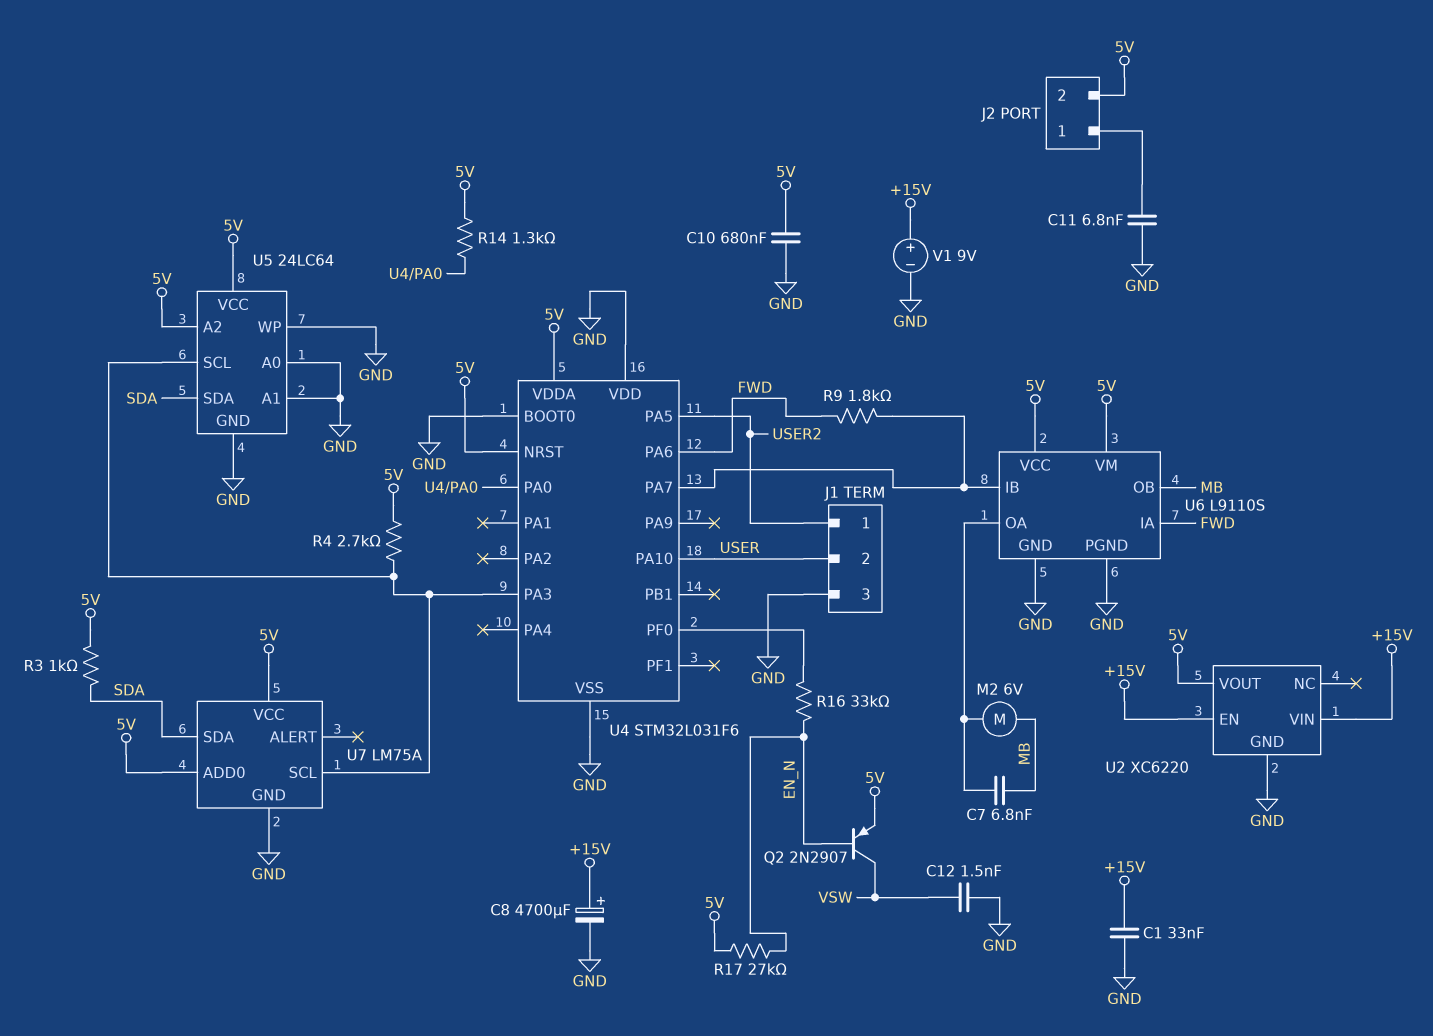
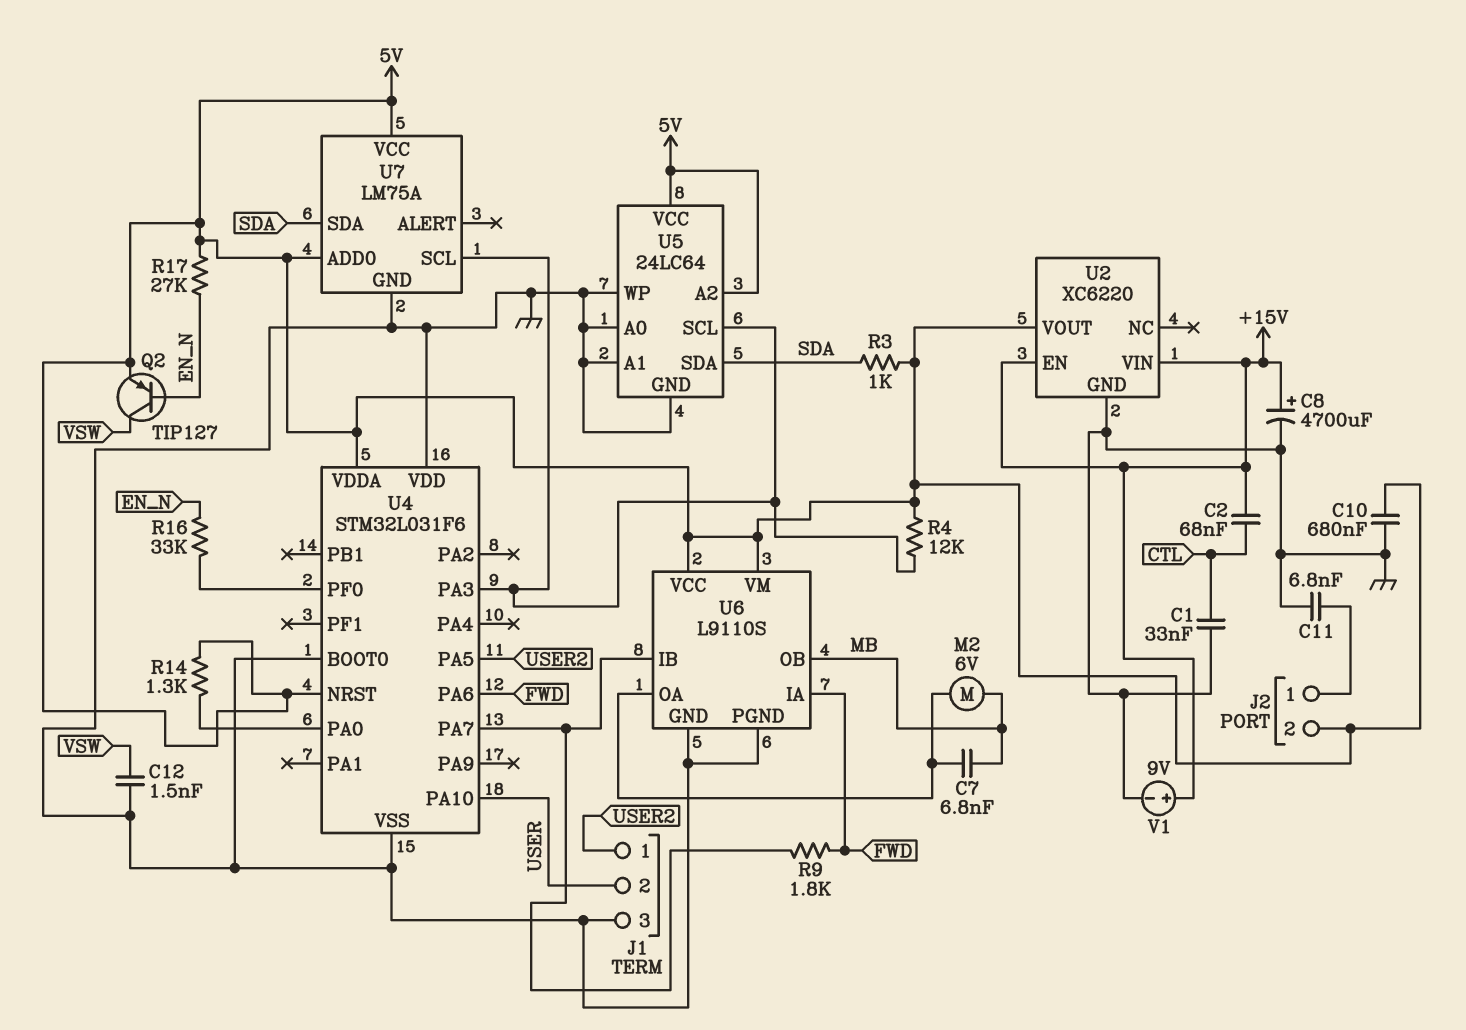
C1: 33nF (+15V, GND) -> 33nF (CTL, GND)
C2: none -> 68nF (+15V, CTL)
Q2: PNP 2N2907 (B EN_N, C VSW, E 5V) -> PNP TIP127 (B EN_N, C VSW, E 5V)
R4: 2.7k (5V, U4/PA3) -> 12k (5V, U4/PA3)

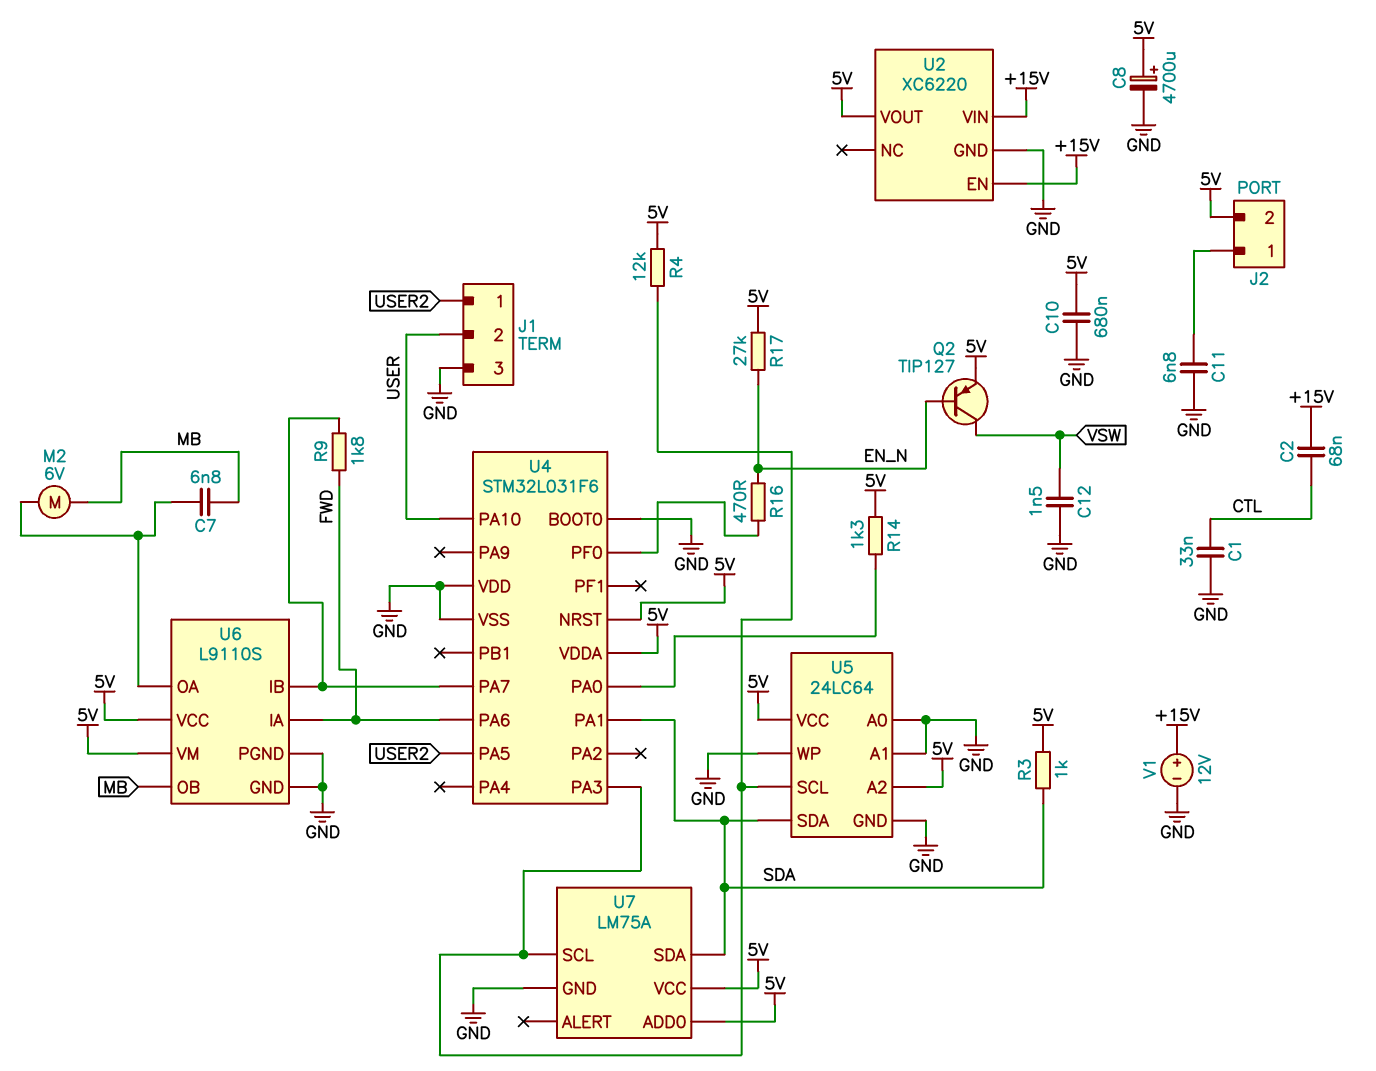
C8: 4700uF (plus +15V, minus GND) -> 4700uF (plus 5V, minus GND)
R16: 33k (EN_N, U4/PF0) -> 470 (EN_N, U4/PF0)
U4 pin PA1: none -> SDA
V1: 9V (plus +15V, minus GND) -> 12V (plus +15V, minus GND)

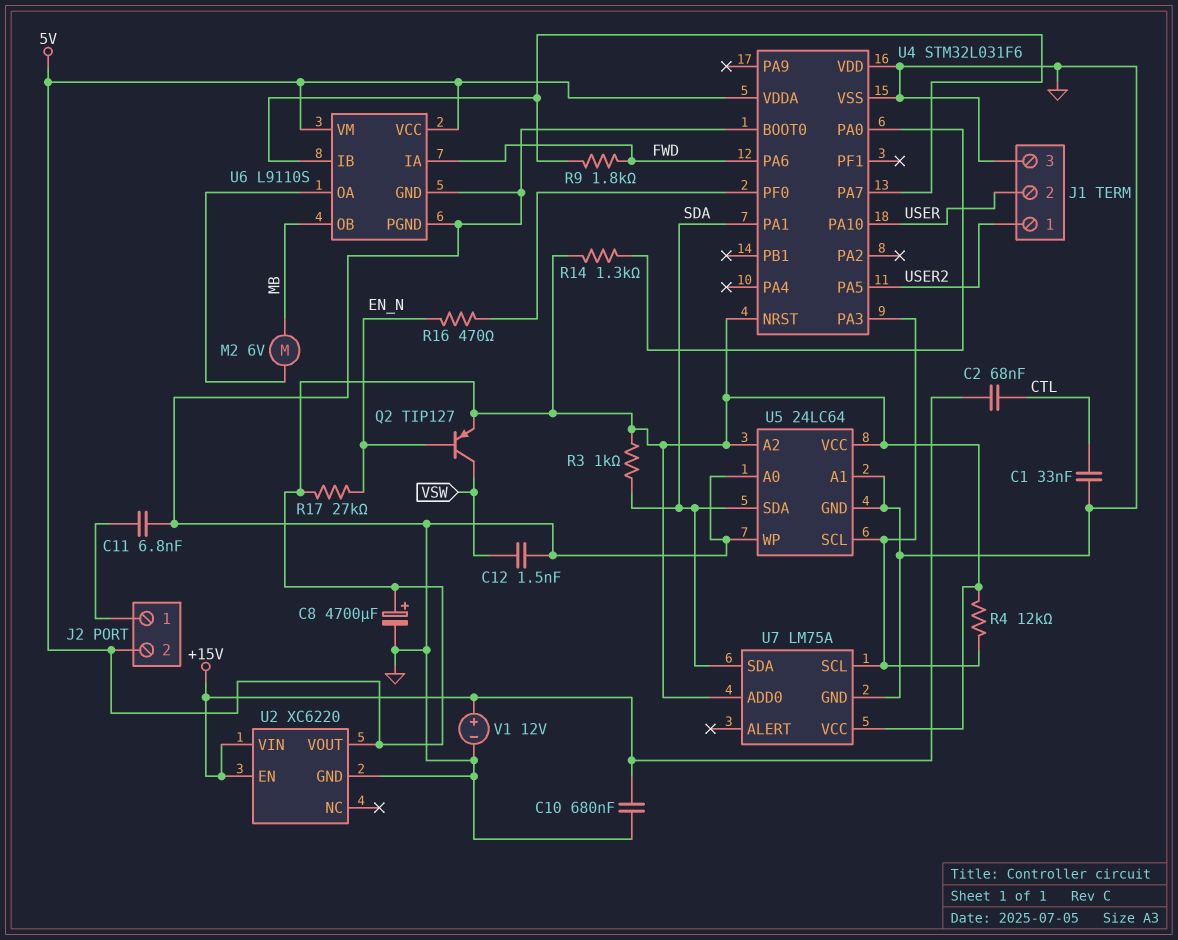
C7: 6.8nF (MB, U6/OA) -> none
C10: 680nF (5V, GND) -> 680nF (+15V, GND)

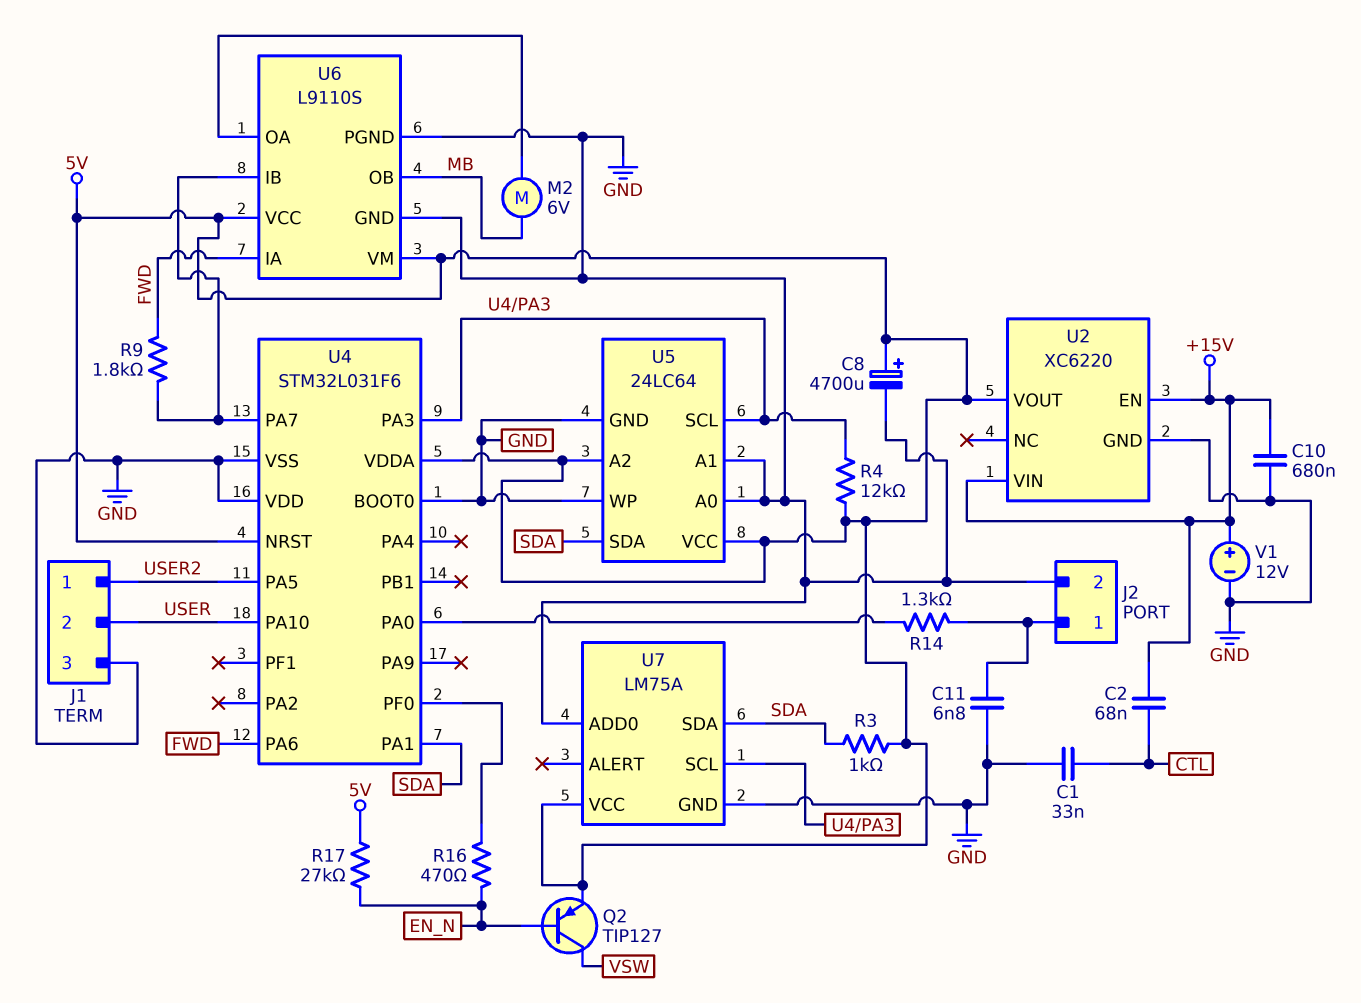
C12: 1.5nF (GND, VSW) -> none
J2 pin 2: 5V -> GND
R14: 1.3k (5V, U4/PA0) -> 1.3k (J2/1, U4/PA0)
U7 pin ADD0: 5V -> GND

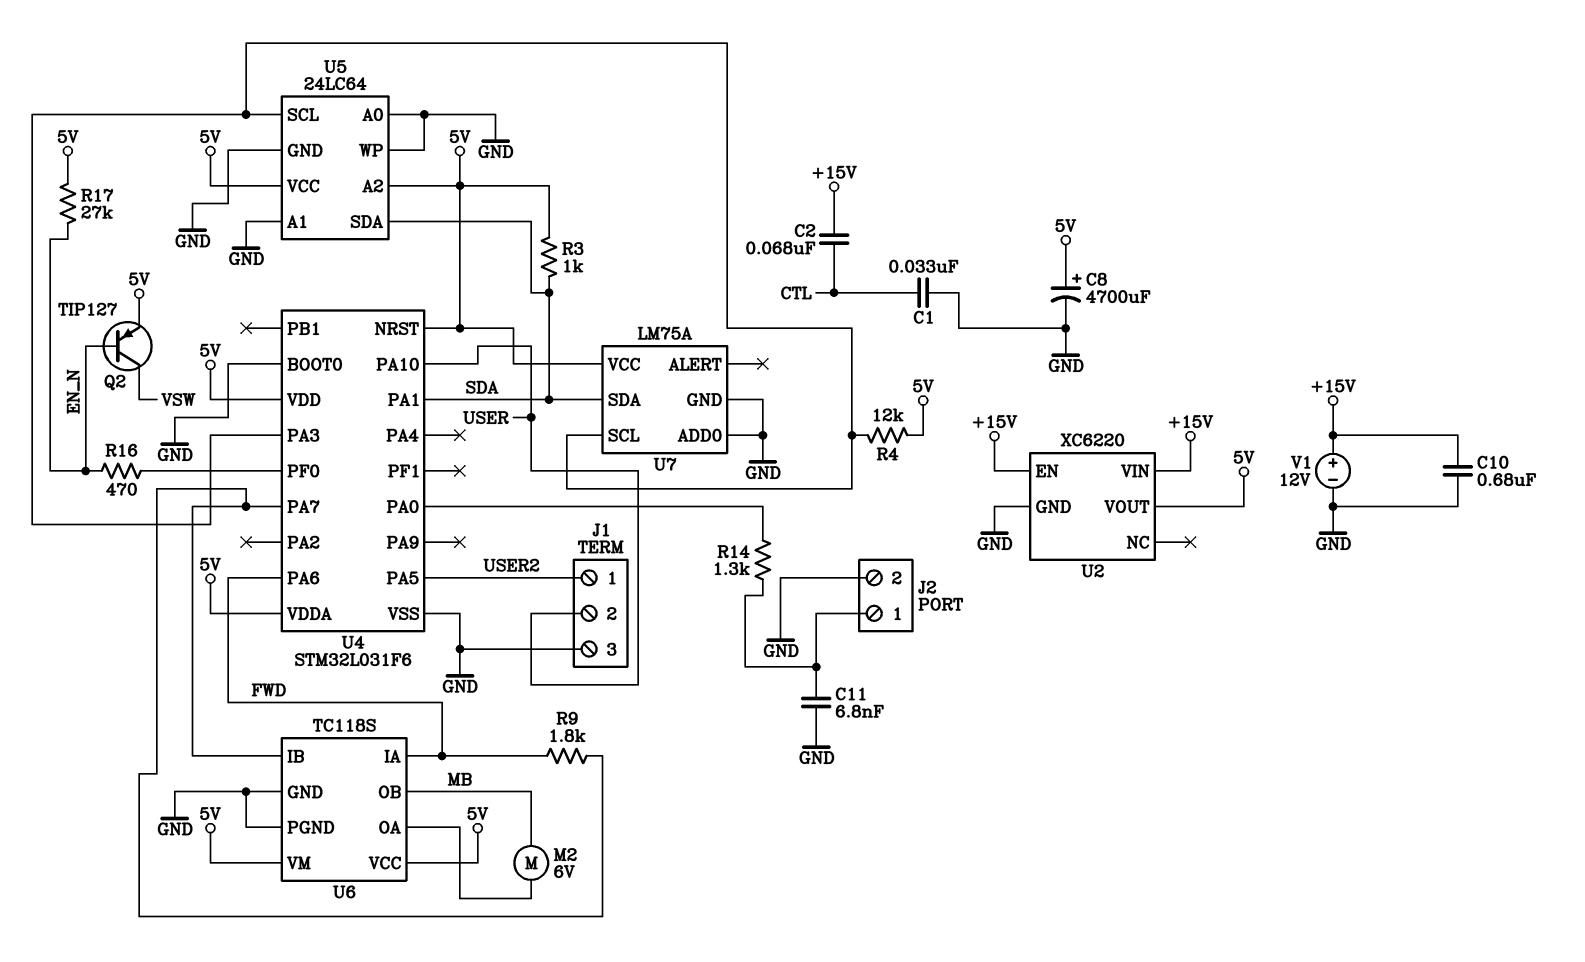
U4 pin VDD: GND -> 5V
U6: L9110S -> TC118S

